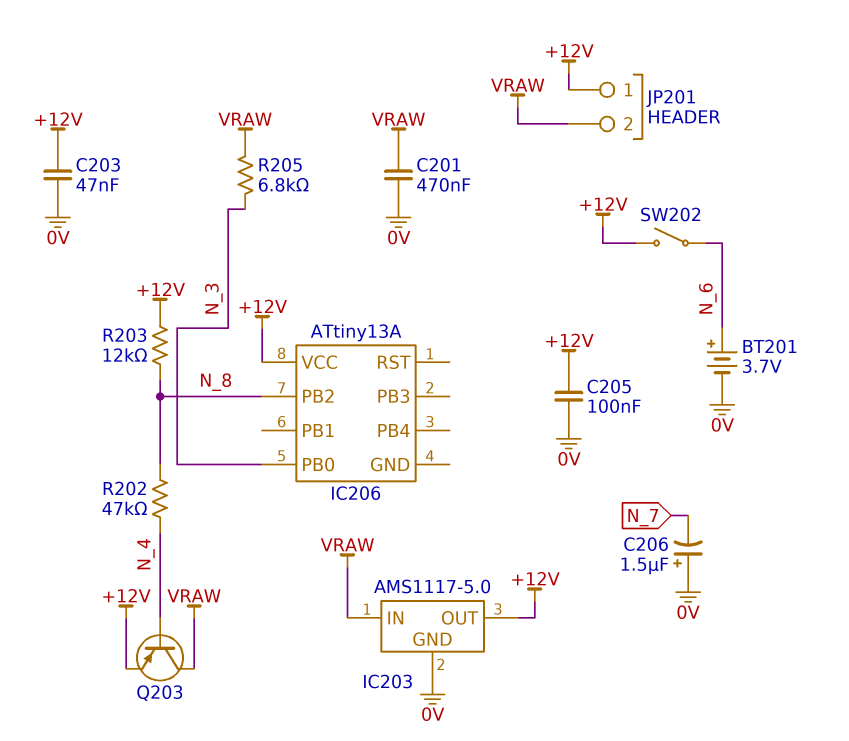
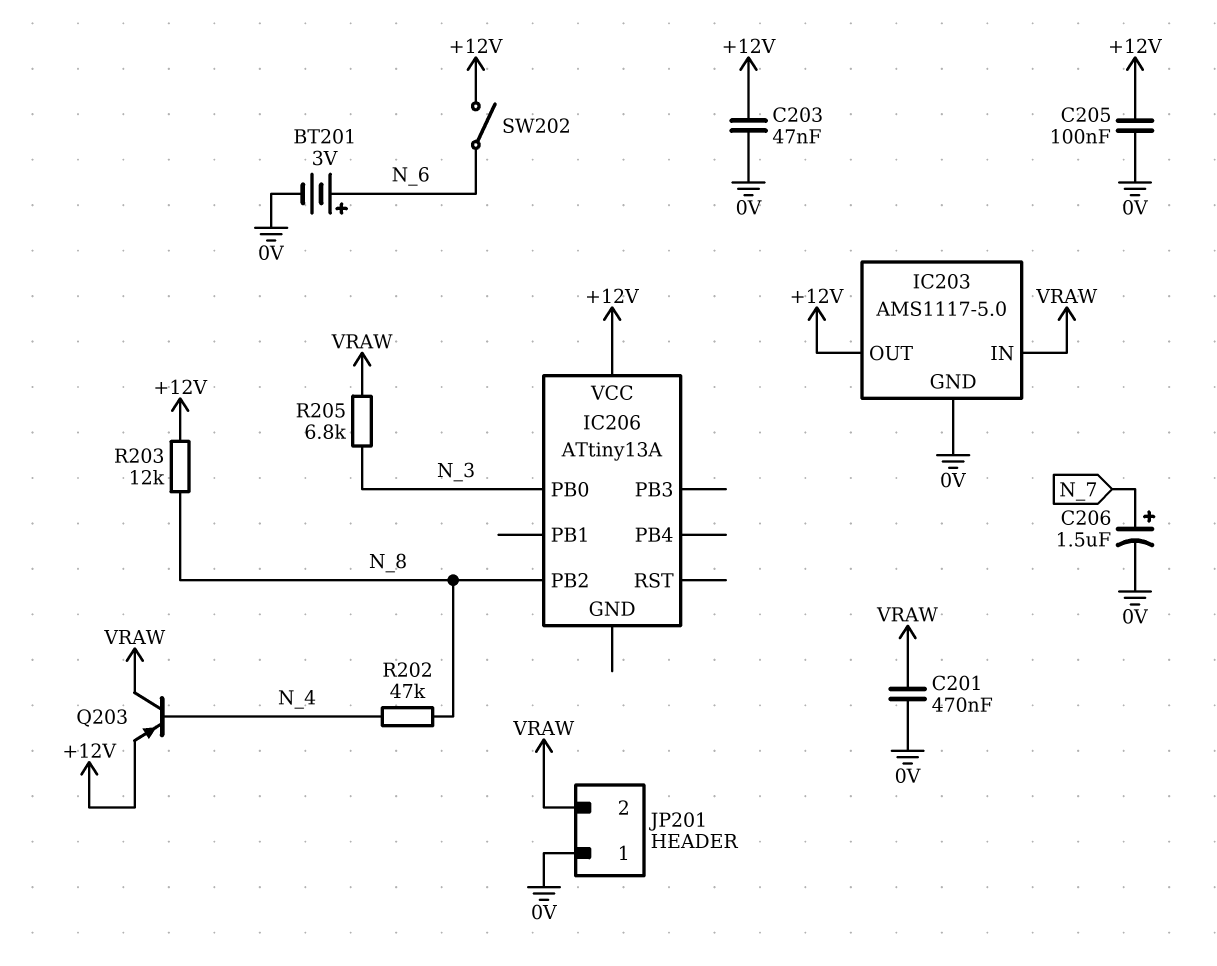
BT201: 3.7V (plus N_6, minus 0V) -> 3V (plus N_6, minus 0V)
C206: 1.5uF (plus 0V, minus N_7) -> 1.5uF (plus N_7, minus 0V)
JP201 pin 1: +12V -> 0V

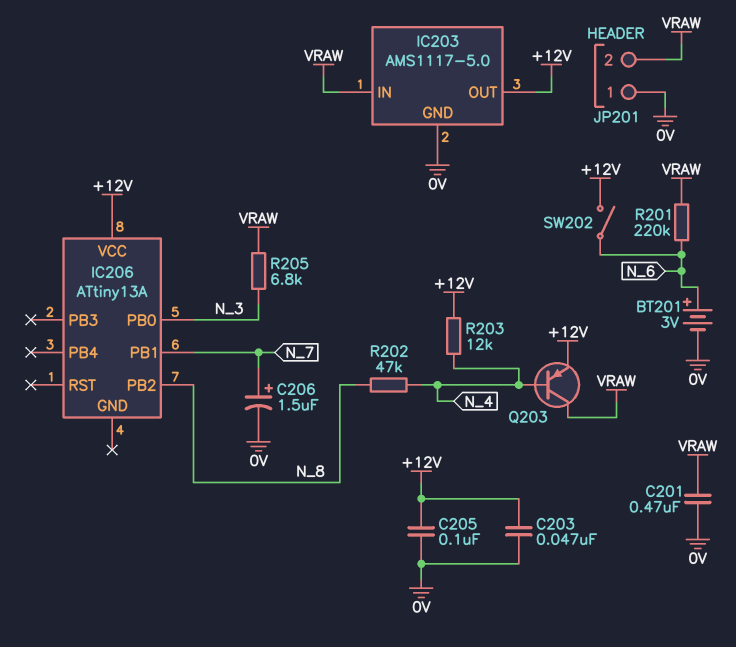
IC206 pin PB1: none -> N_7
R201: none -> 220k (N_6, VRAW)
R203: 12k (+12V, N_8) -> 12k (+12V, N_4)

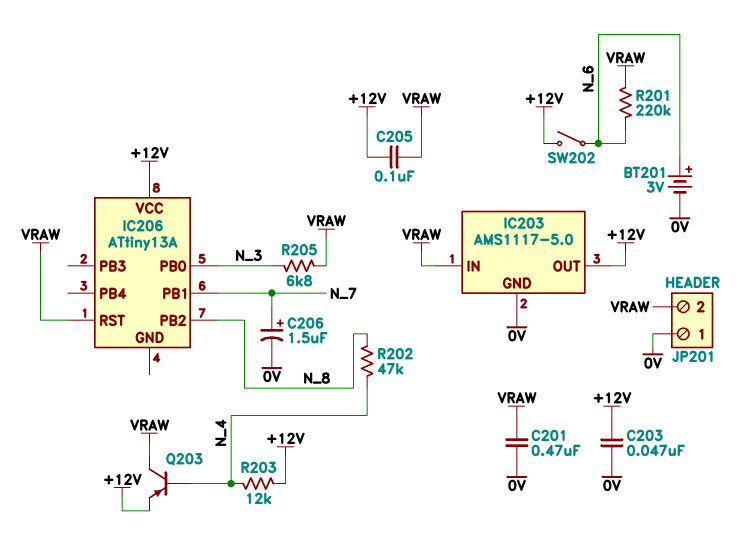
C205: 100nF (+12V, 0V) -> 100nF (+12V, VRAW)
IC206 pin RST: none -> VRAW

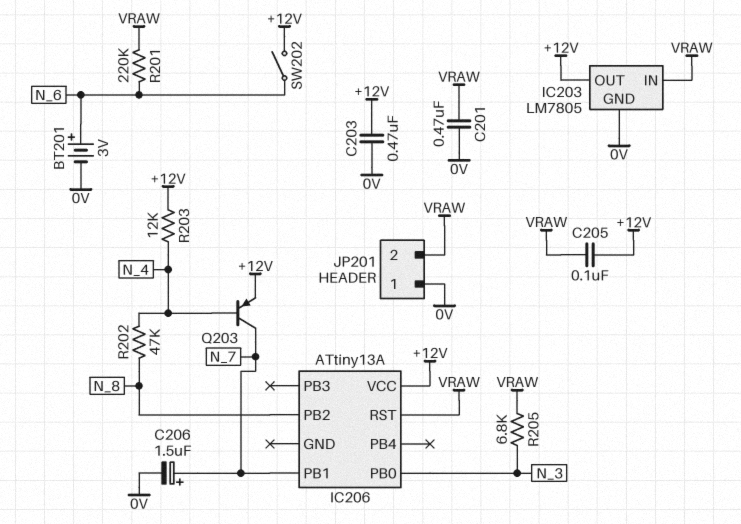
C203: 47nF (+12V, 0V) -> 470nF (+12V, 0V)
IC203: AMS1117-5.0 -> LM7805
Q203: PNP (B N_4, C VRAW, E +12V) -> PNP (B N_4, C N_7, E +12V)

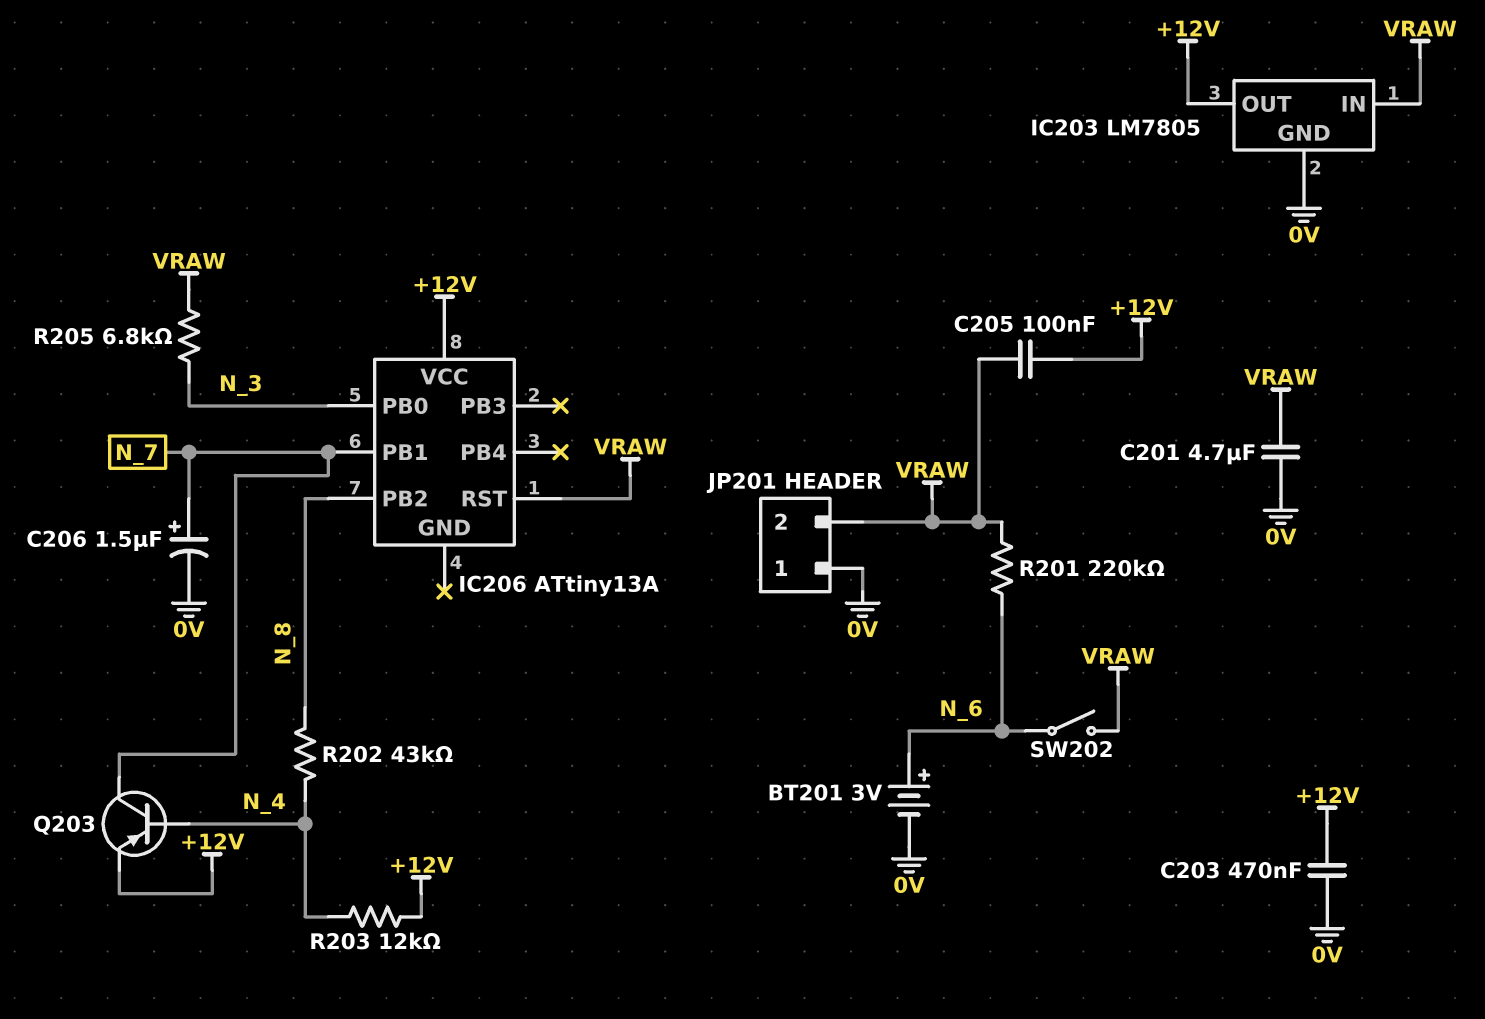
C201: 470nF (0V, VRAW) -> 4.7uF (0V, VRAW)
R202: 47k (N_4, N_8) -> 43k (N_4, N_8)
SW202: switch (+12V, N_6) -> switch (N_6, VRAW)

